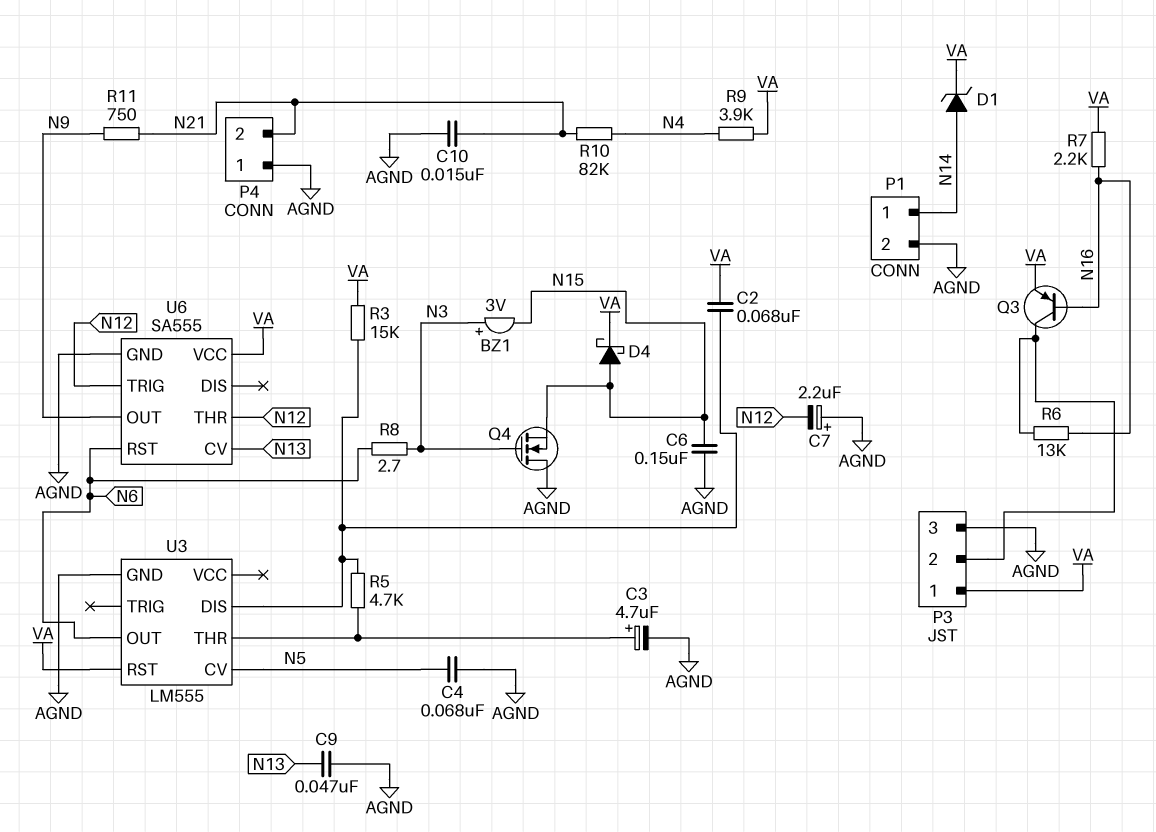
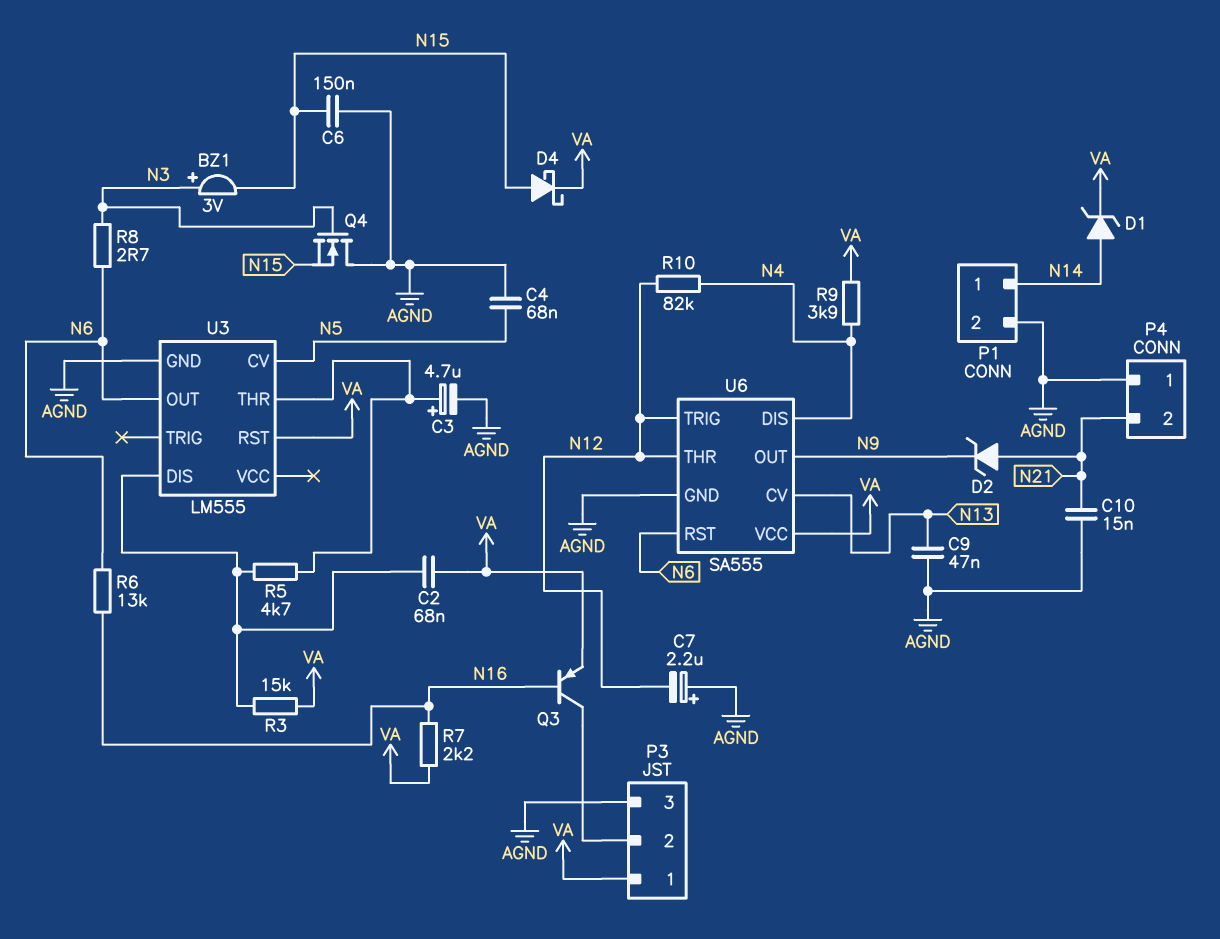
D2: none -> zener (A N21, K N9)
R6: 13k (N16, P3/2) -> 13k (N6, N16)
R10: 82k (N4, N21) -> 82k (N4, N12)
R11: 750 (N9, N21) -> none
U6 pin DIS: none -> N4

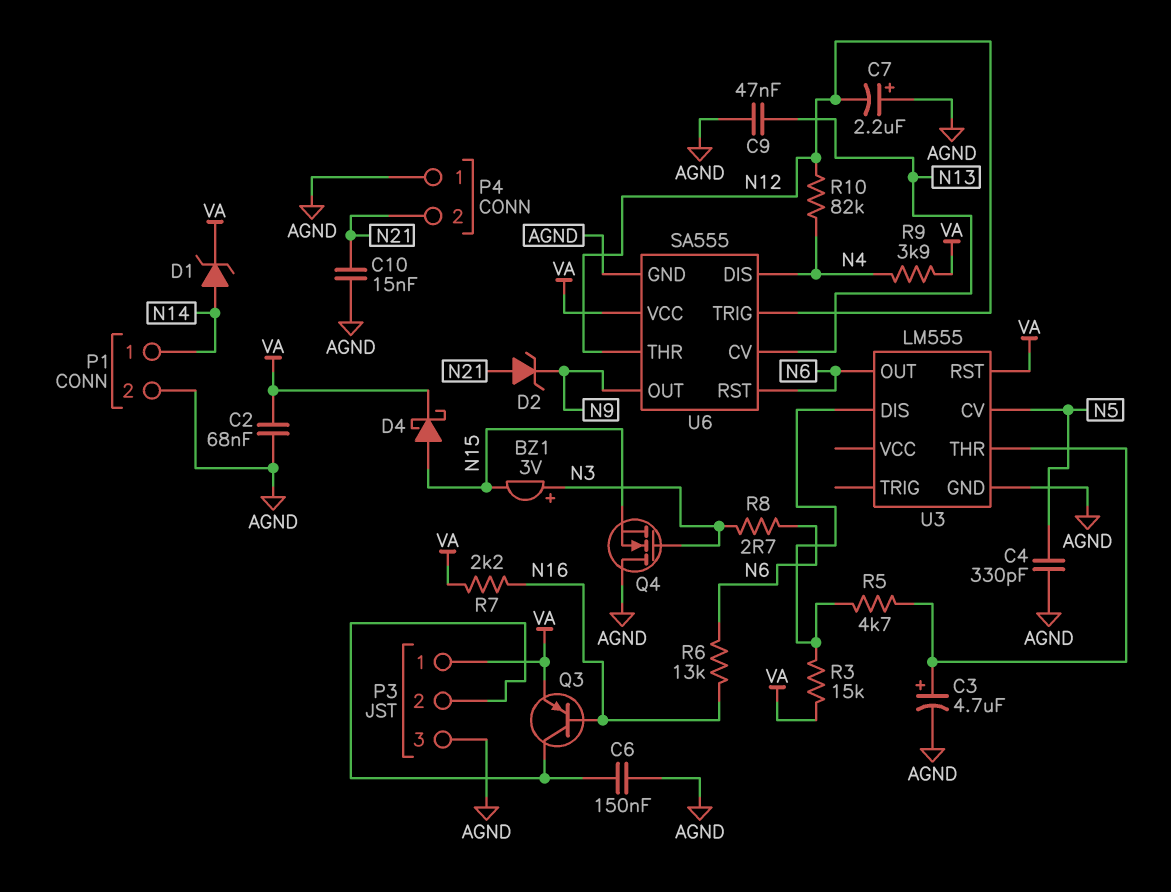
C2: 68nF (U3/DIS, VA) -> 68nF (AGND, VA)
C4: 68nF (AGND, N5) -> 330pF (AGND, N5)
C6: 150nF (AGND, N15) -> 150nF (AGND, P3/2)

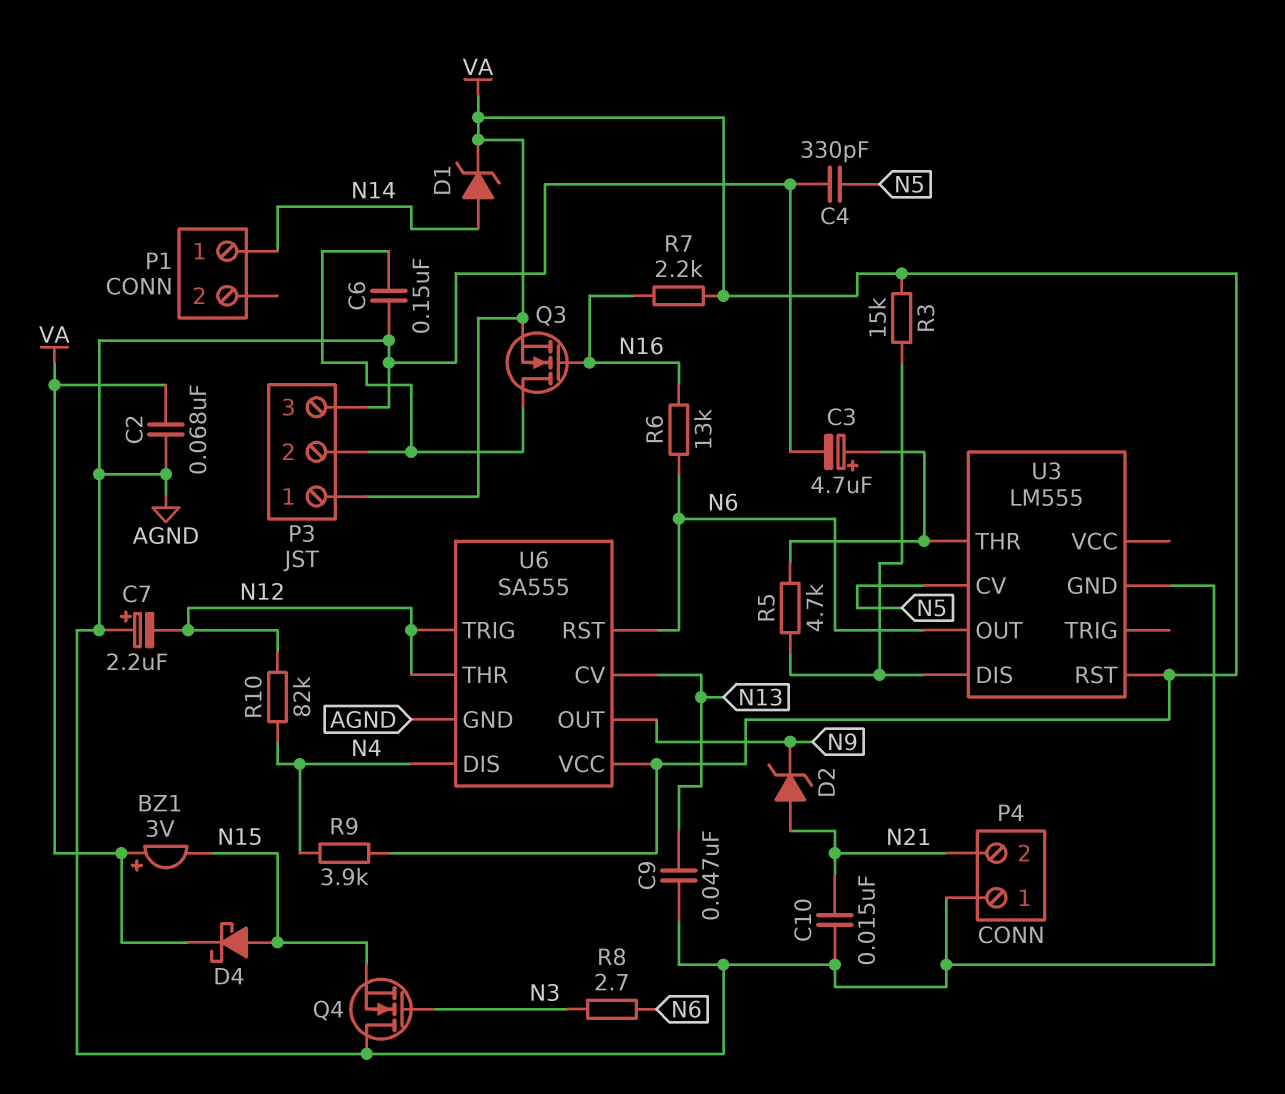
BZ1: buzzer 3V (plus N3, minus N15) -> buzzer 3V (plus VA, minus N15)
P1 pin 2: AGND -> none
Q3: PNP (B N16, C P3/2, E VA) -> NMOS (G N16, D P3/2, S VA)

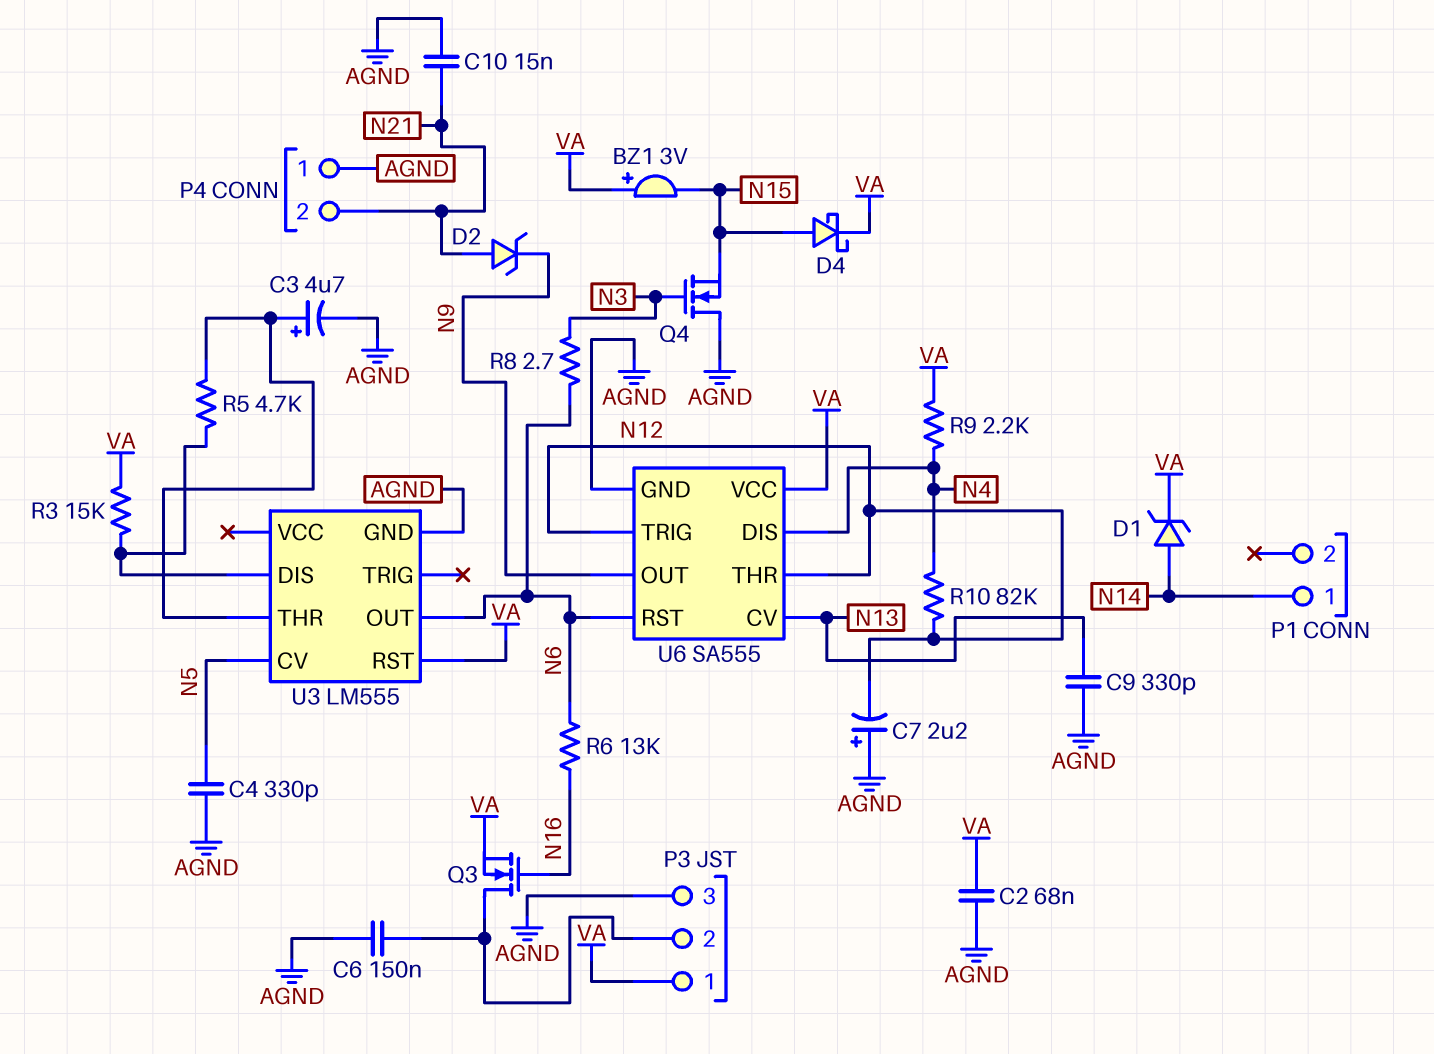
C9: 47nF (AGND, N13) -> 330pF (AGND, N13)
R7: 2.2k (N16, VA) -> none
R9: 3.9k (N4, VA) -> 2.2k (N4, VA)

